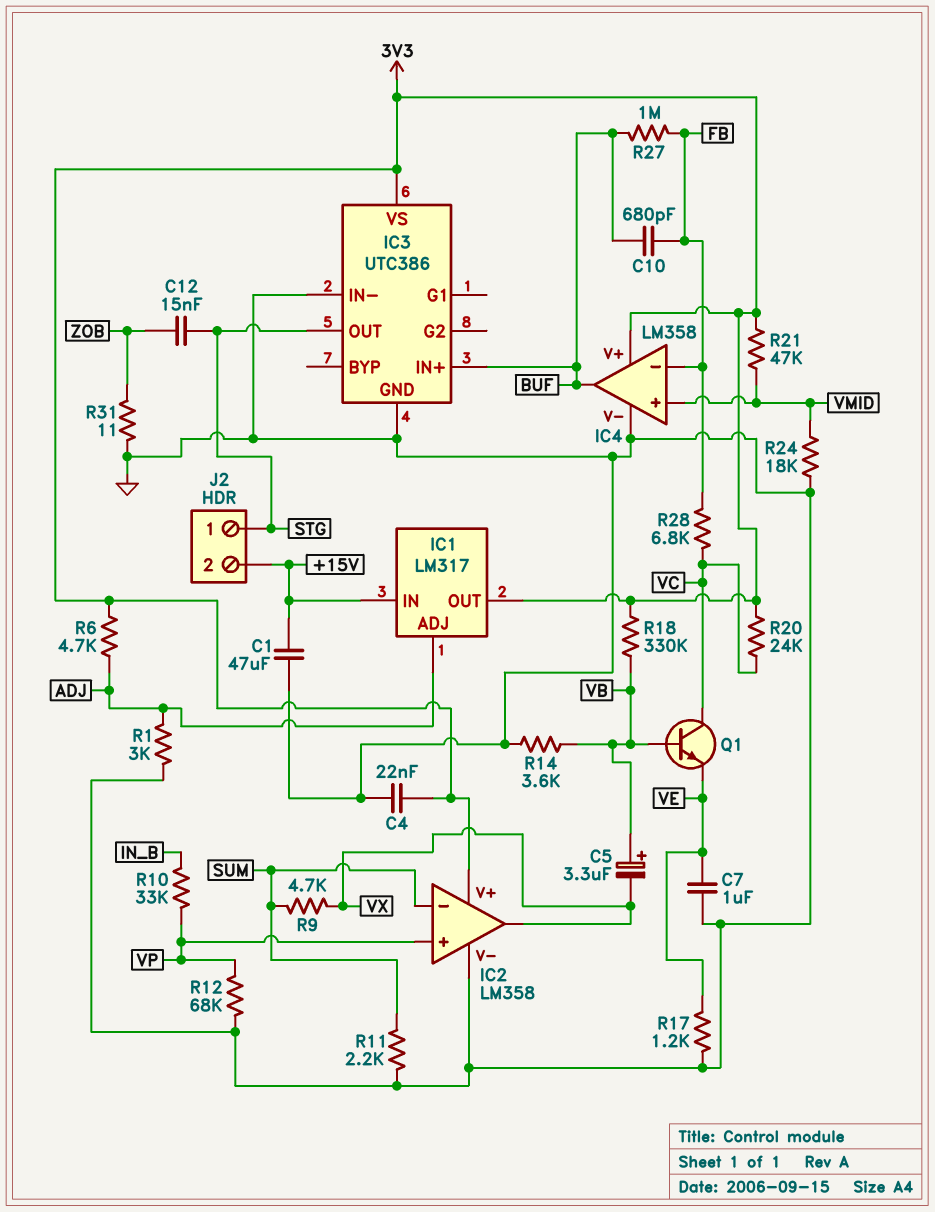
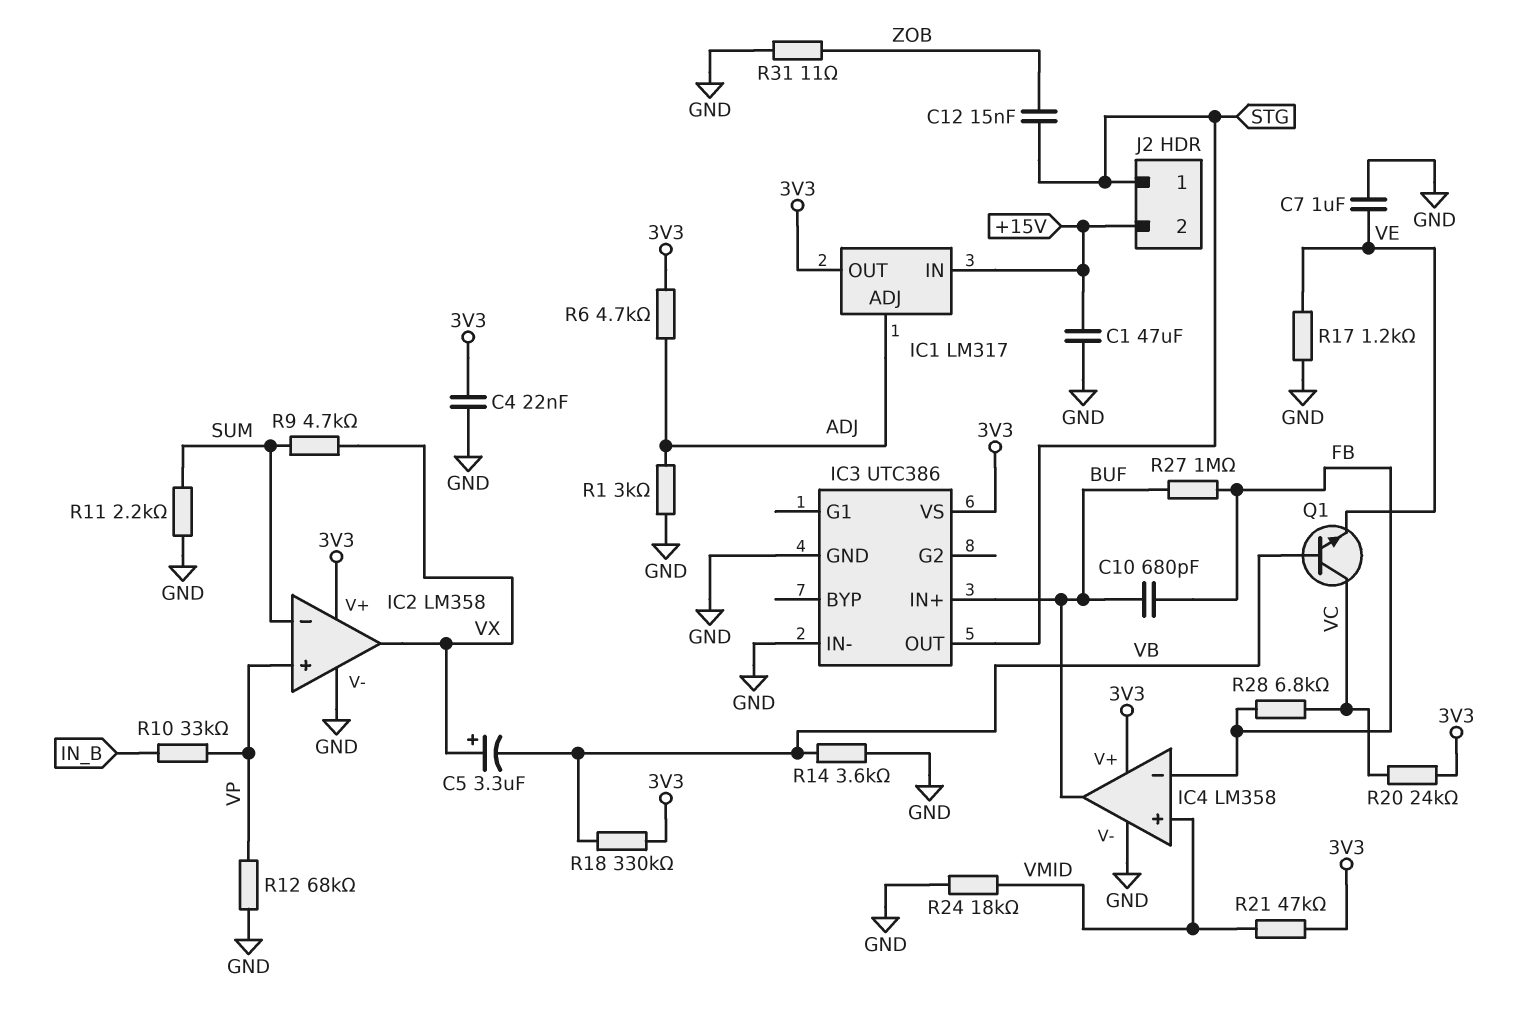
C5: 3.3uF (plus VB, minus VX) -> 3.3uF (plus VX, minus VB)

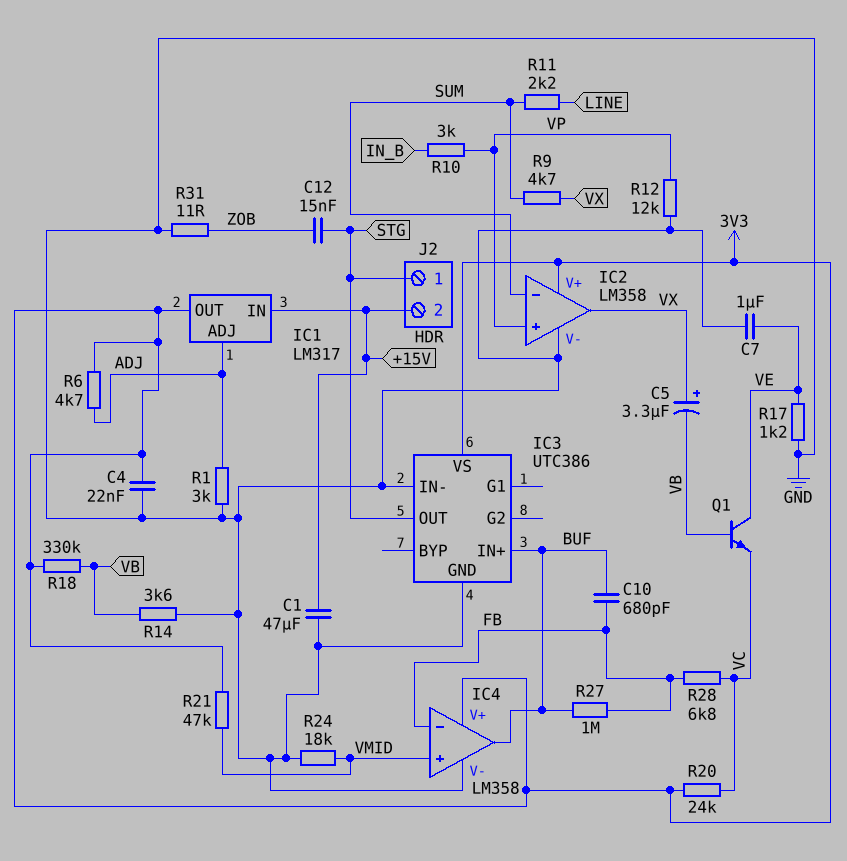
Q1: NPN (B VB, C VC, E VE) -> NPN (B VB, C VE, E VC)
R10: 33k (IN_B, VP) -> 3k (IN_B, VP)
R11: 2.2k (GND, SUM) -> 2.2k (LINE, SUM)
R12: 68k (GND, VP) -> 12k (GND, VP)

